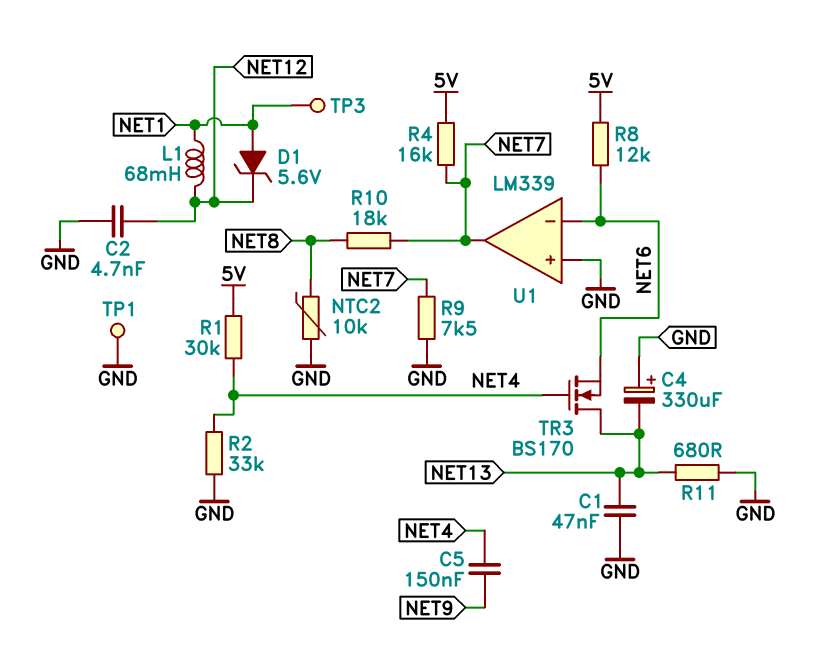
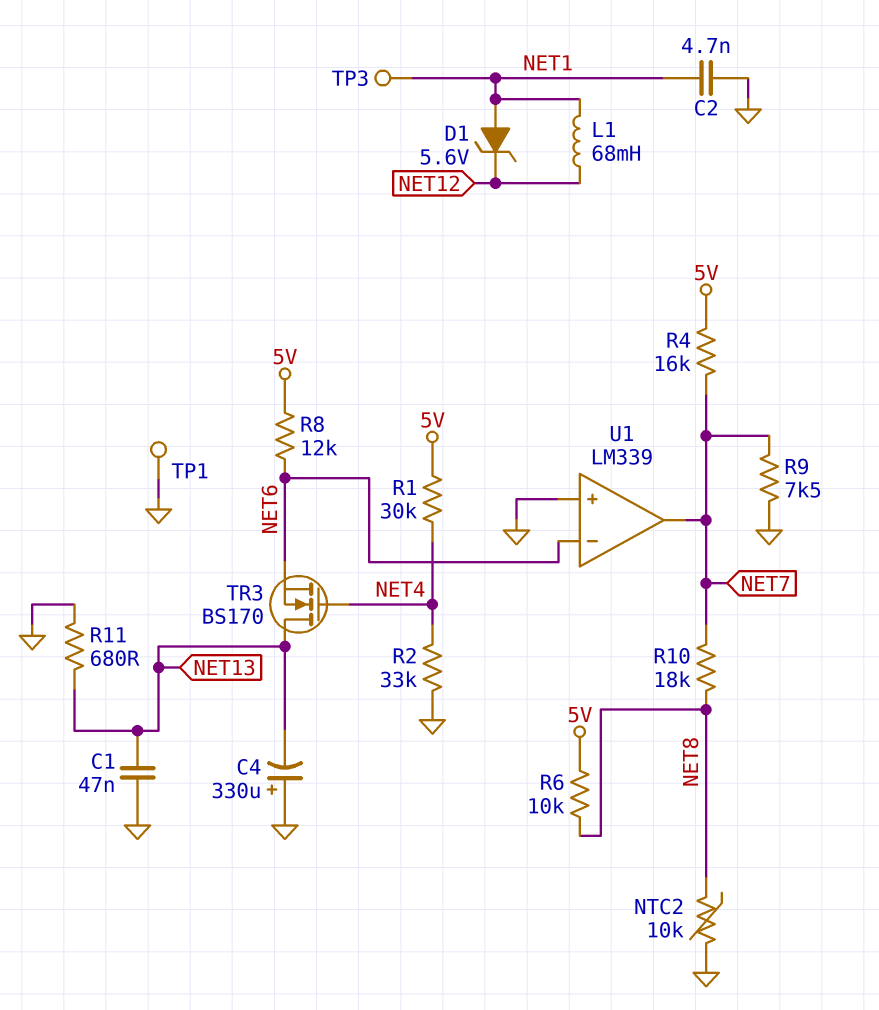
C2: 4.7nF (GND, NET12) -> 4.7nF (GND, NET1)
C5: 150nF (NET4, NET9) -> none
R6: none -> 10k (5V, NET8)

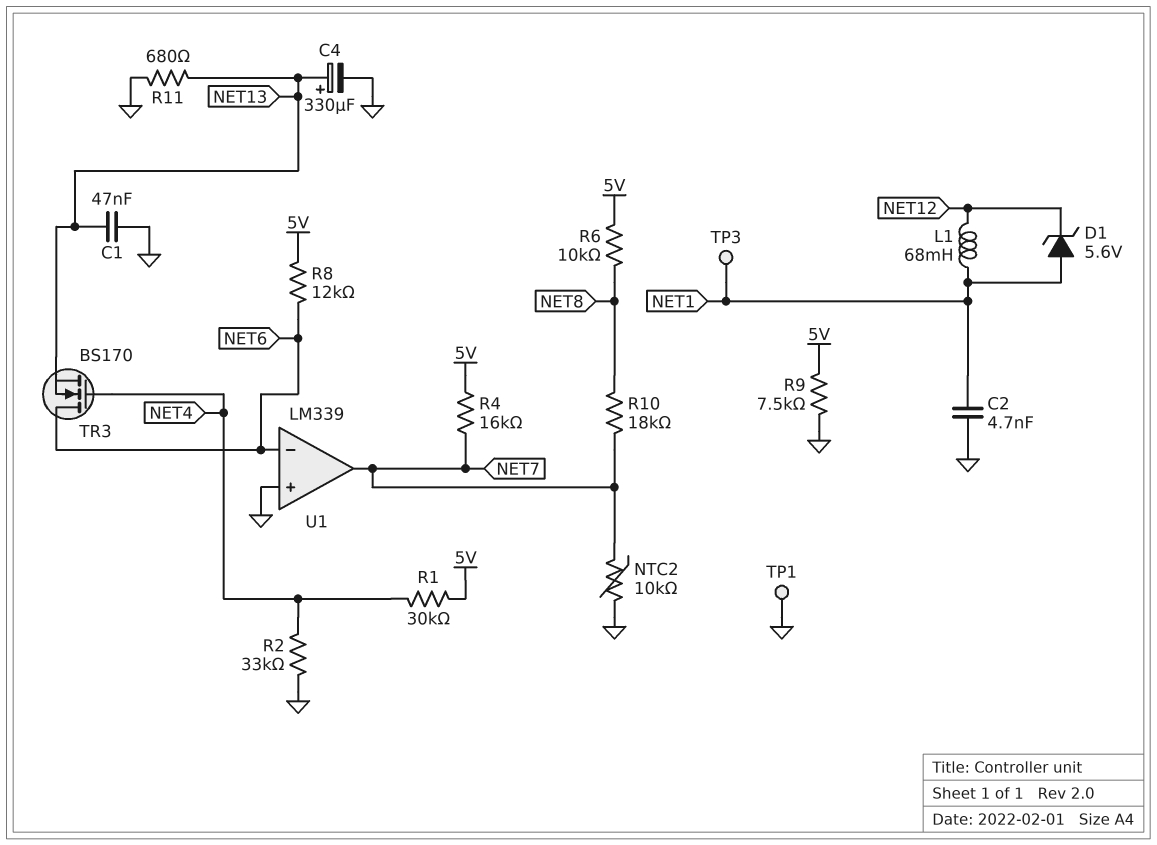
C4: 330uF (plus GND, minus NET13) -> 330uF (plus NET13, minus GND)
NTC2: 10k (GND, NET8) -> 10k (GND, NET7)
R9: 7.5k (GND, NET7) -> 7.5k (5V, GND)
TR3: NMOS BS170 (G NET4, D NET13, S NET6) -> NMOS BS170 (G NET4, D NET6, S NET13)

